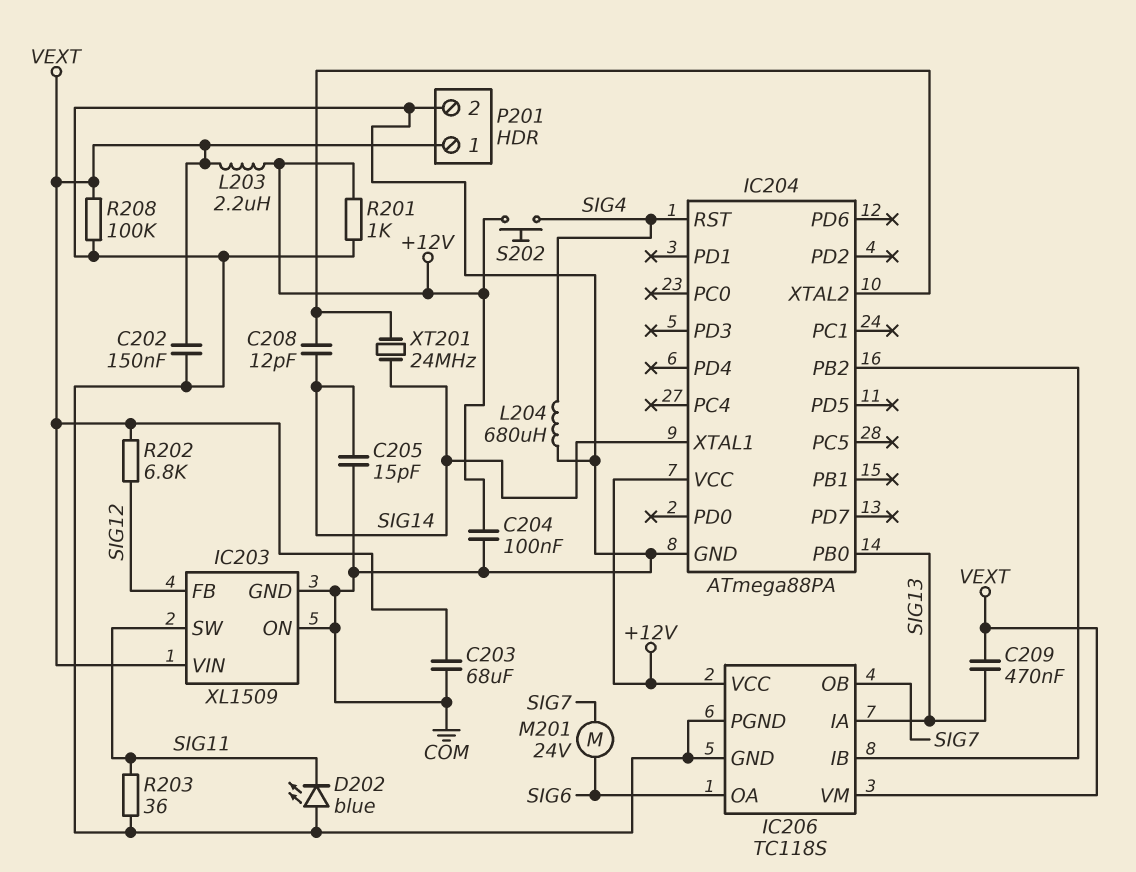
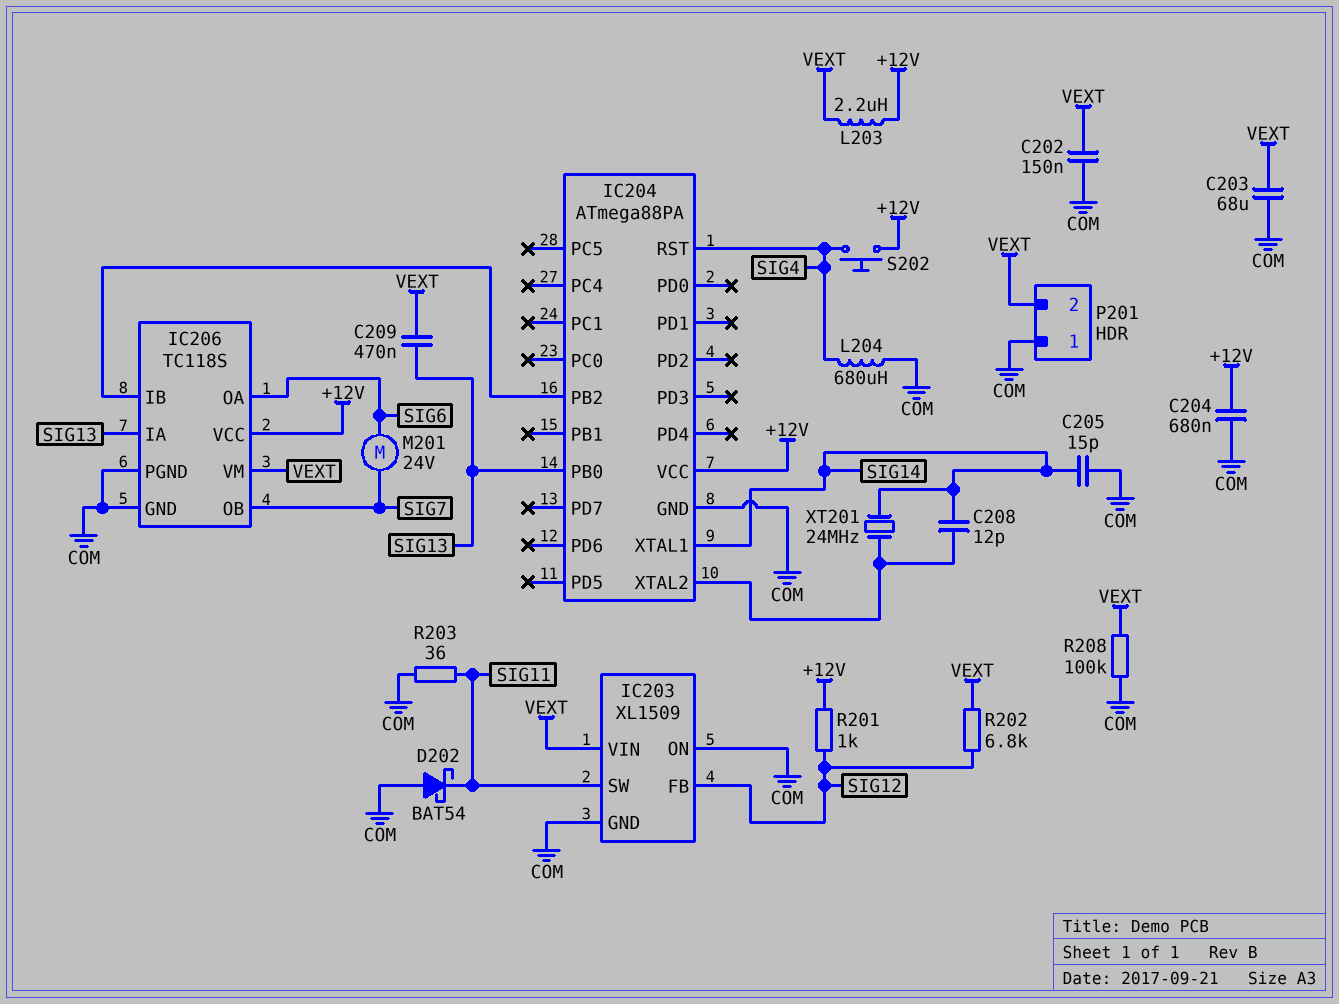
C204: 100nF (+12V, COM) -> 680nF (+12V, COM)
D202: LED blue (A COM, K SIG11) -> schottky BAT54 (A COM, K SIG11)
P201 pin 1: VEXT -> COM
P201 pin 2: COM -> VEXT
R201: 1k (+12V, COM) -> 1k (+12V, SIG12)

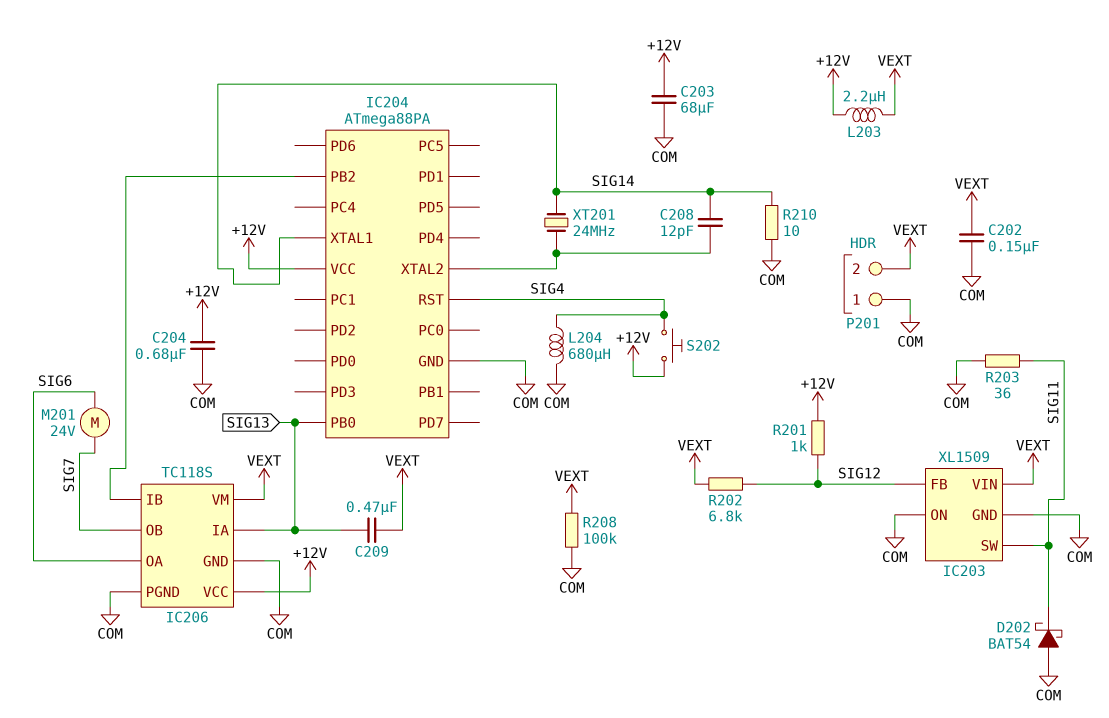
C203: 68uF (COM, VEXT) -> 68uF (+12V, COM)
C205: 15pF (COM, SIG14) -> none
R210: none -> 10 (COM, SIG14)

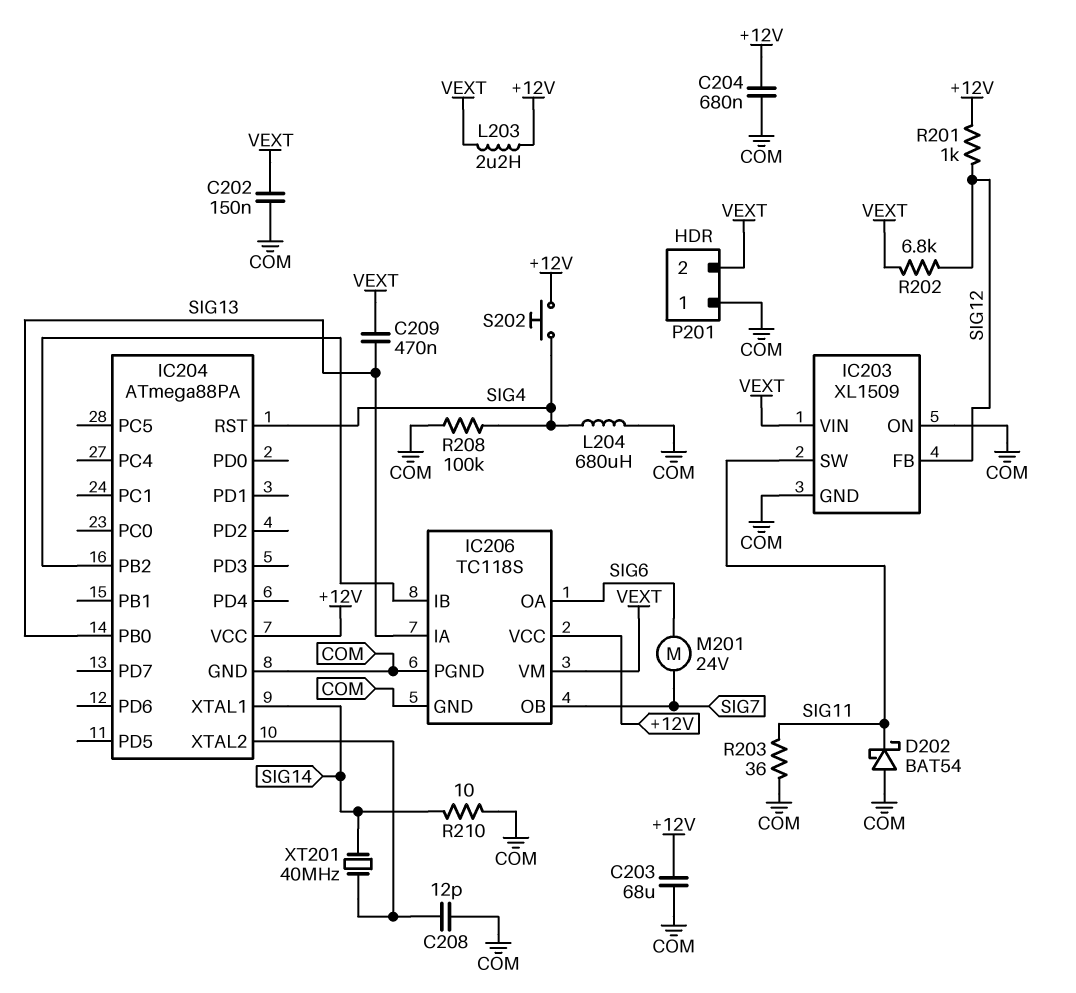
C208: 12pF (IC204/XTAL2, SIG14) -> 12pF (COM, IC204/XTAL2)
R208: 100k (COM, VEXT) -> 100k (COM, SIG4)
XT201: 24MHz (IC204/XTAL2, SIG14) -> 40MHz (IC204/XTAL2, SIG14)

